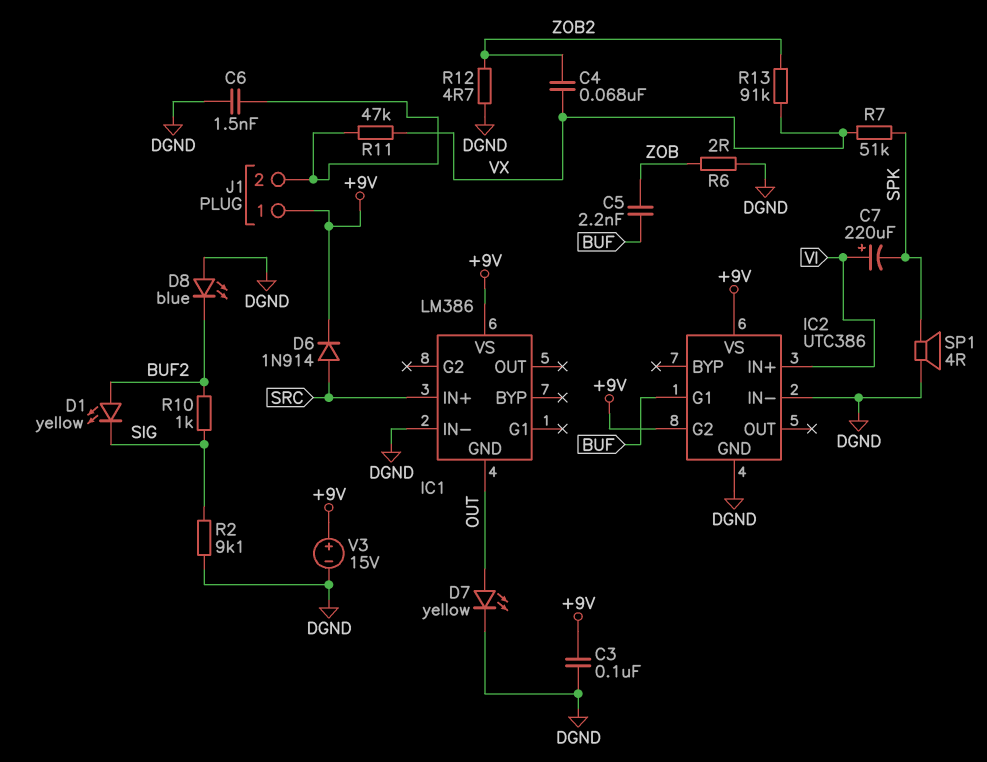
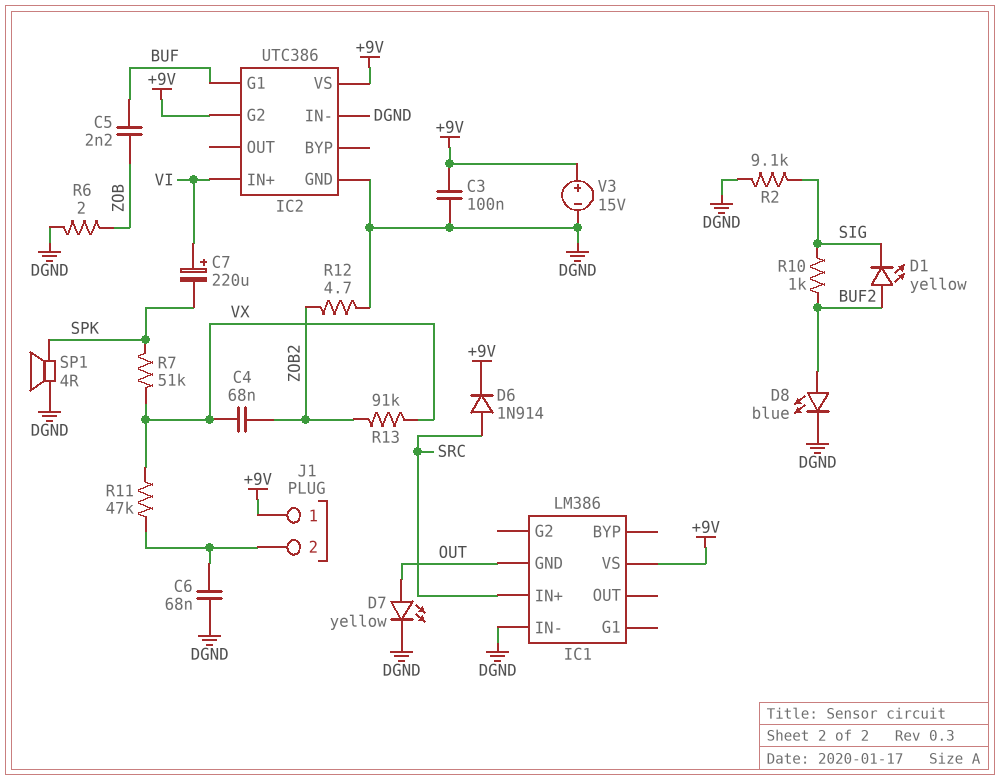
C6: 1.5nF (DGND, J1/2) -> 68nF (DGND, J1/2)
D8: LED blue (A DGND, K BUF2) -> LED blue (A BUF2, K DGND)

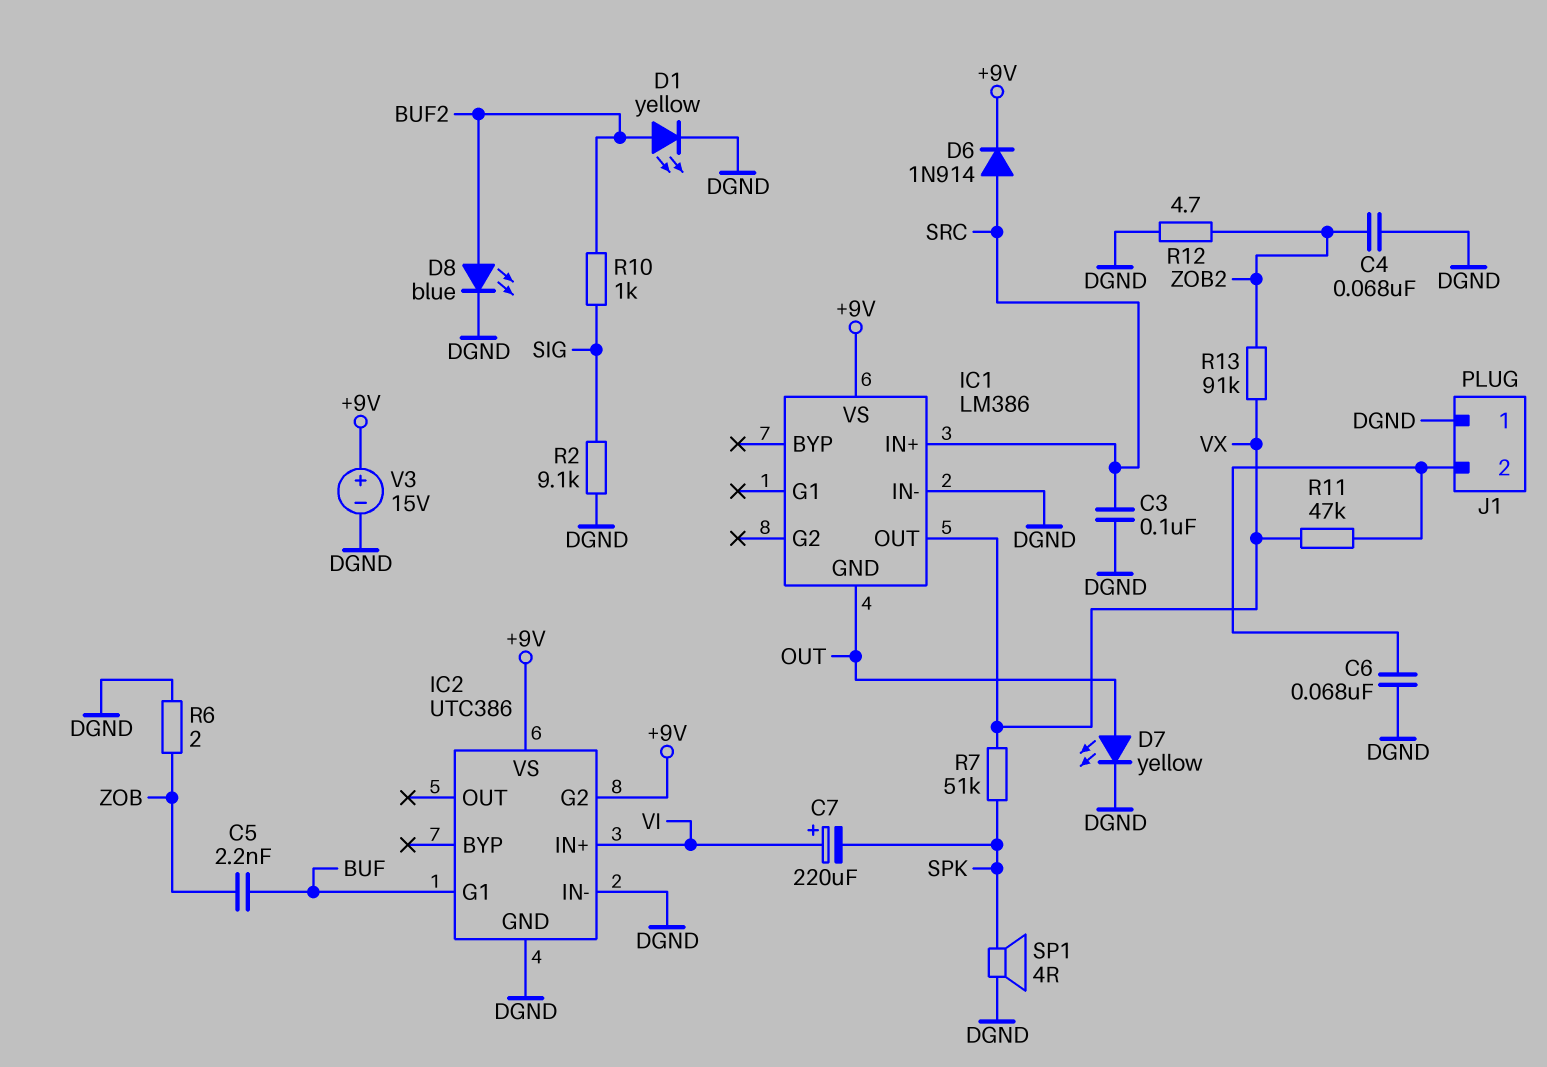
C3: 100nF (+9V, DGND) -> 100nF (DGND, SRC)
C4: 68nF (VX, ZOB2) -> 68nF (DGND, ZOB2)
D1: LED yellow (A BUF2, K SIG) -> LED yellow (A BUF2, K DGND)
IC1 pin OUT: none -> VX
J1 pin 1: +9V -> DGND

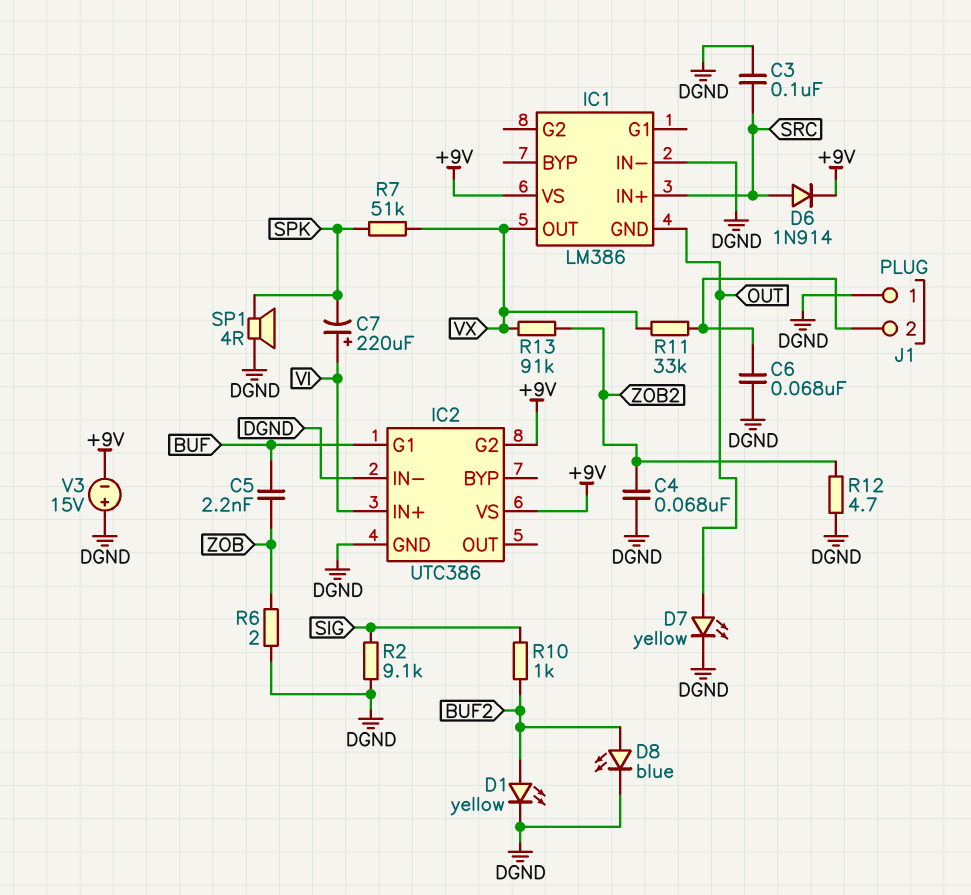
R11: 47k (J1/2, VX) -> 33k (J1/2, VX)
V3: 15V (plus +9V, minus DGND) -> 15V (plus DGND, minus +9V)

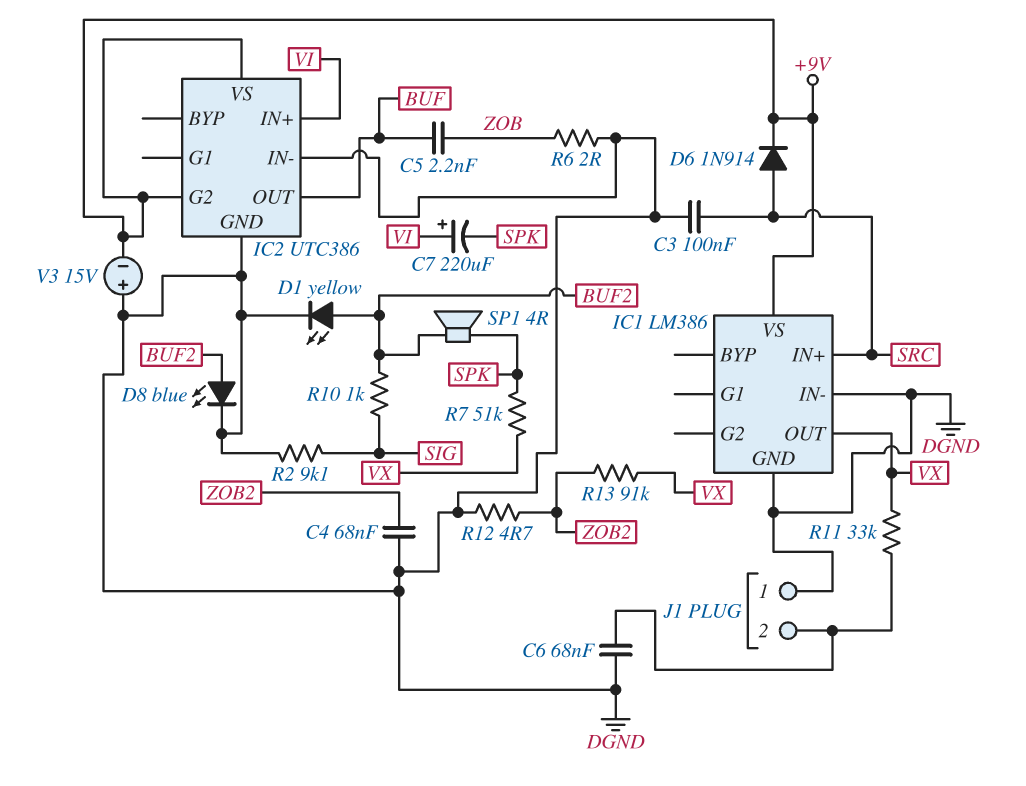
D7: LED yellow (A OUT, K DGND) -> none
IC1 pin GND: OUT -> DGND
IC2 pin G1: BUF -> none
IC2 pin OUT: none -> BUF
SP1: speaker 4R (DGND, SPK) -> speaker 4R (BUF2, SPK)

